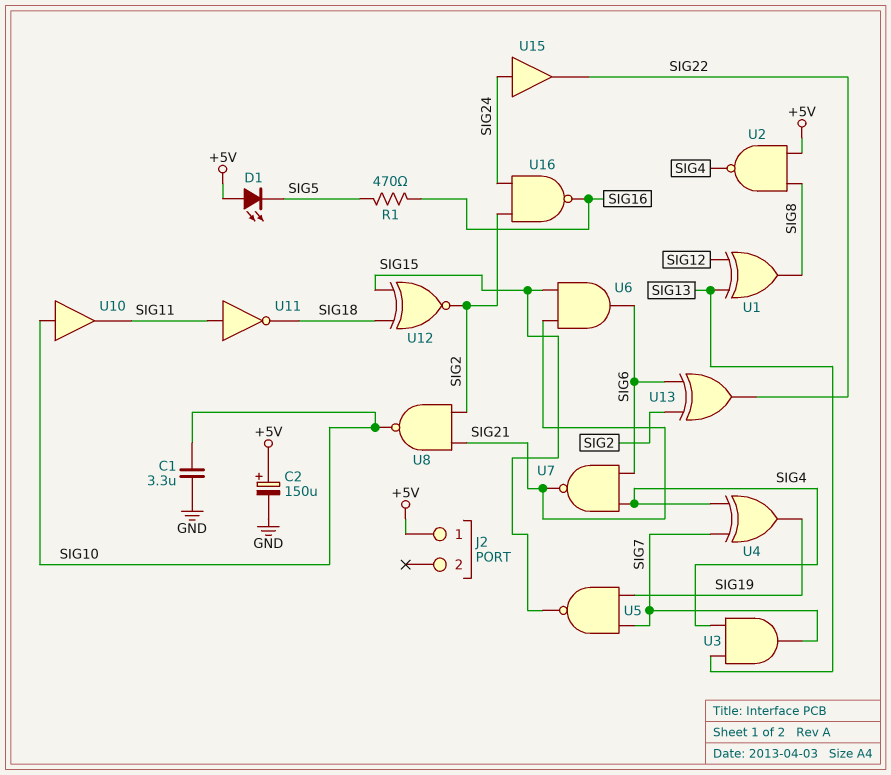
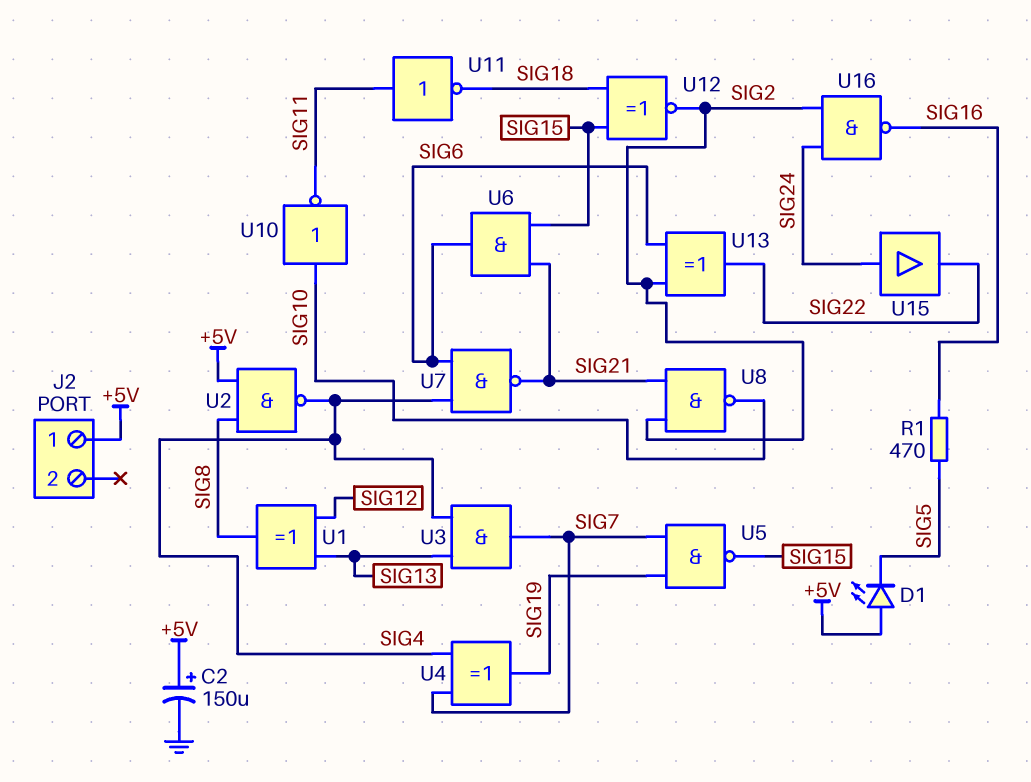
C1: 3.3uF (GND, SIG10) -> none
U10: buffer (in SIG10, out SIG11) -> NOT (in SIG10, out SIG11)

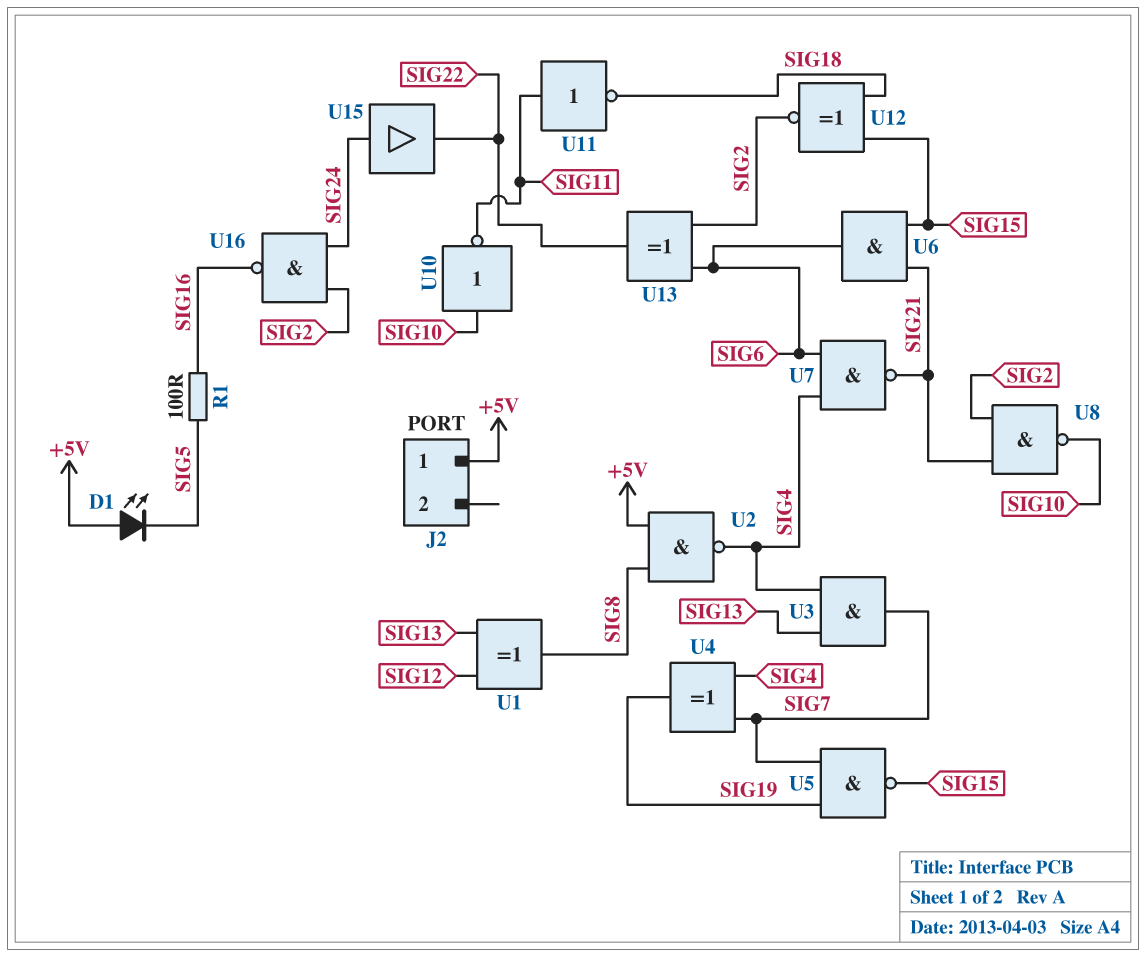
C2: 150uF (plus +5V, minus GND) -> none
R1: 470 (SIG5, SIG16) -> 100 (SIG5, SIG16)

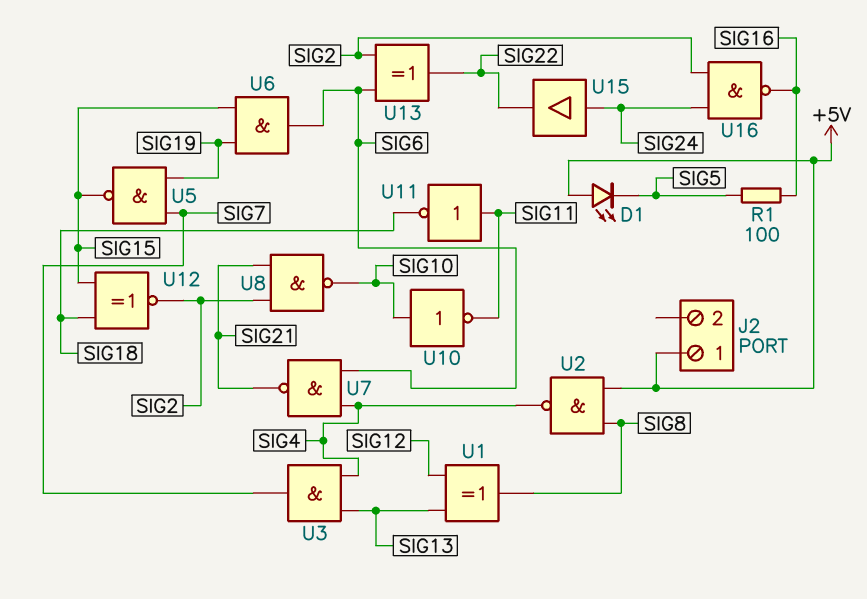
U4: XOR (in SIG4, in SIG7, out SIG19) -> none
U6: AND (in SIG15, in SIG21, out SIG6) -> AND (in SIG15, in SIG19, out SIG6)

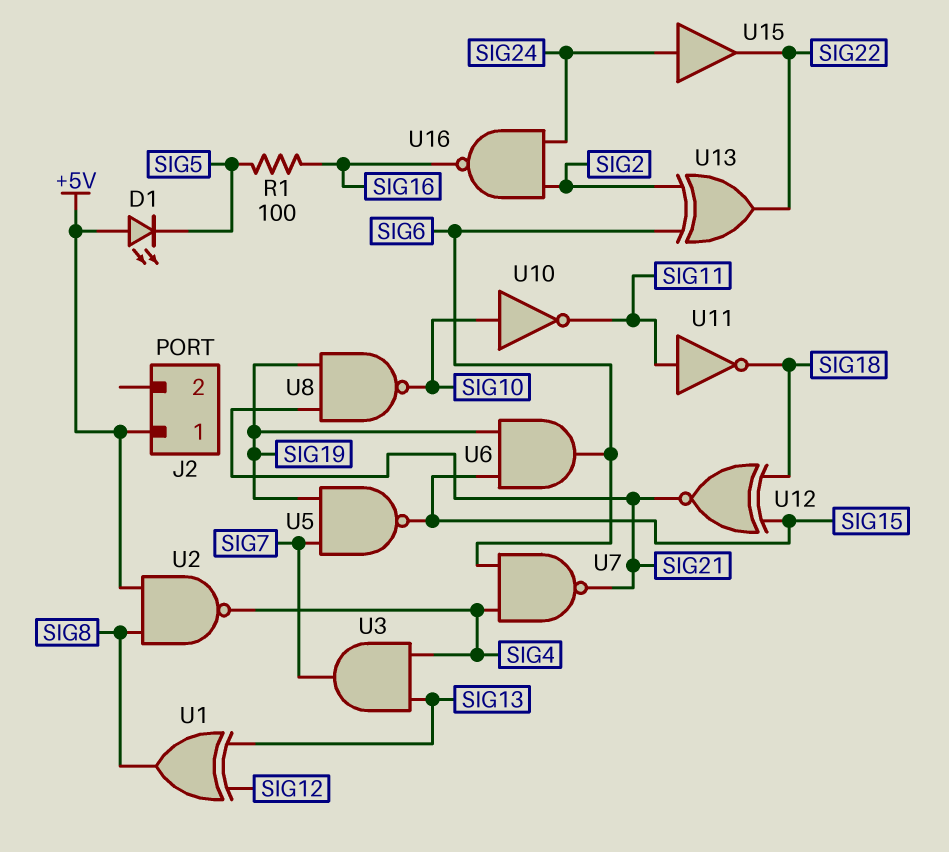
U8: NAND (in SIG2, in SIG21, out SIG10) -> NAND (in SIG19, in SIG21, out SIG10)
U12: XNOR (in SIG15, in SIG18, out SIG2) -> XNOR (in SIG15, in SIG18, out SIG21)

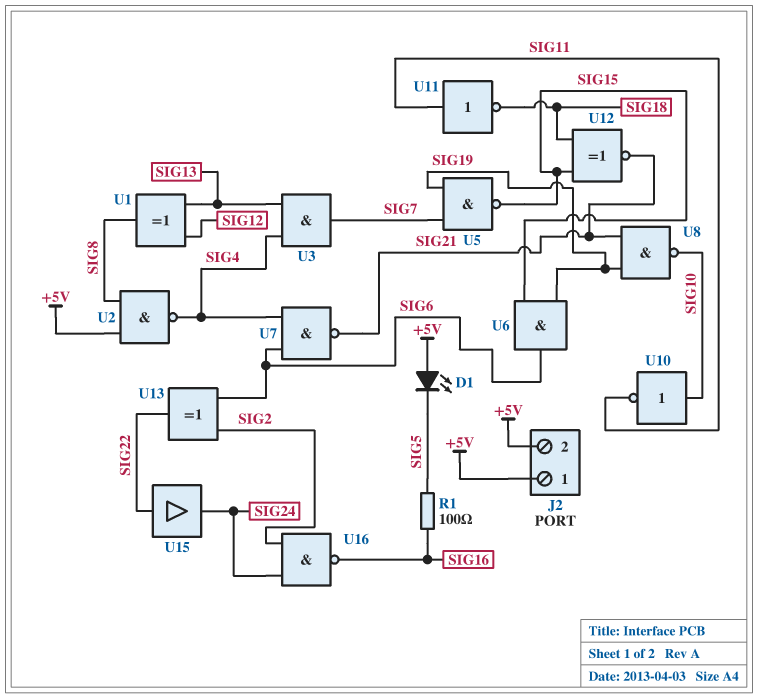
J2 pin 2: none -> +5V
U15: buffer (in SIG24, out SIG22) -> buffer (in SIG22, out SIG24)

